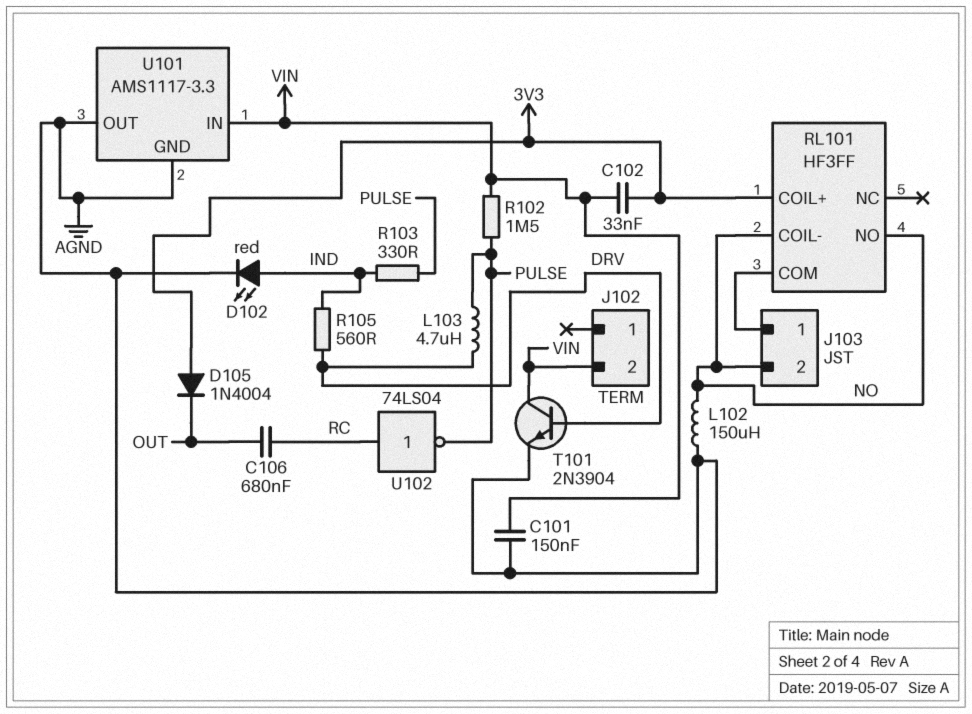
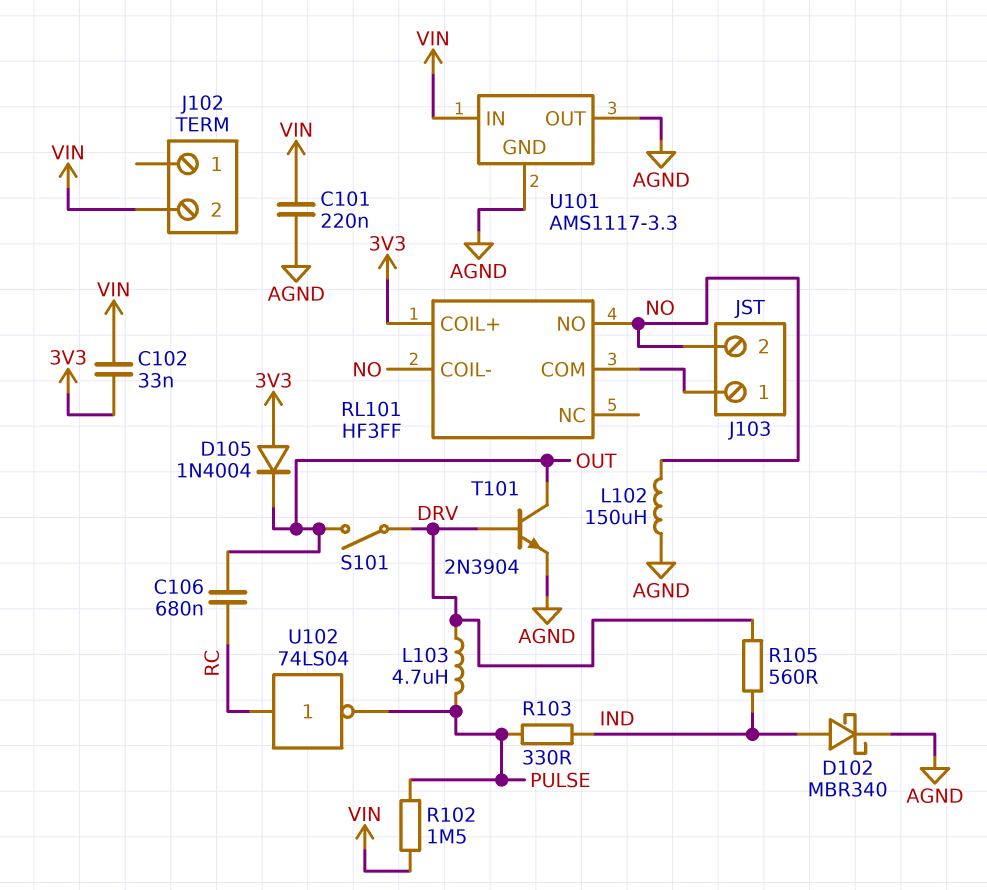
C101: 150nF (AGND, VIN) -> 220nF (AGND, VIN)
D102: LED red (A IND, K AGND) -> schottky MBR340 (A IND, K AGND)
S101: none -> switch (DRV, OUT)
T101: NPN 2N3904 (B DRV, C VIN, E AGND) -> NPN 2N3904 (B DRV, C OUT, E AGND)

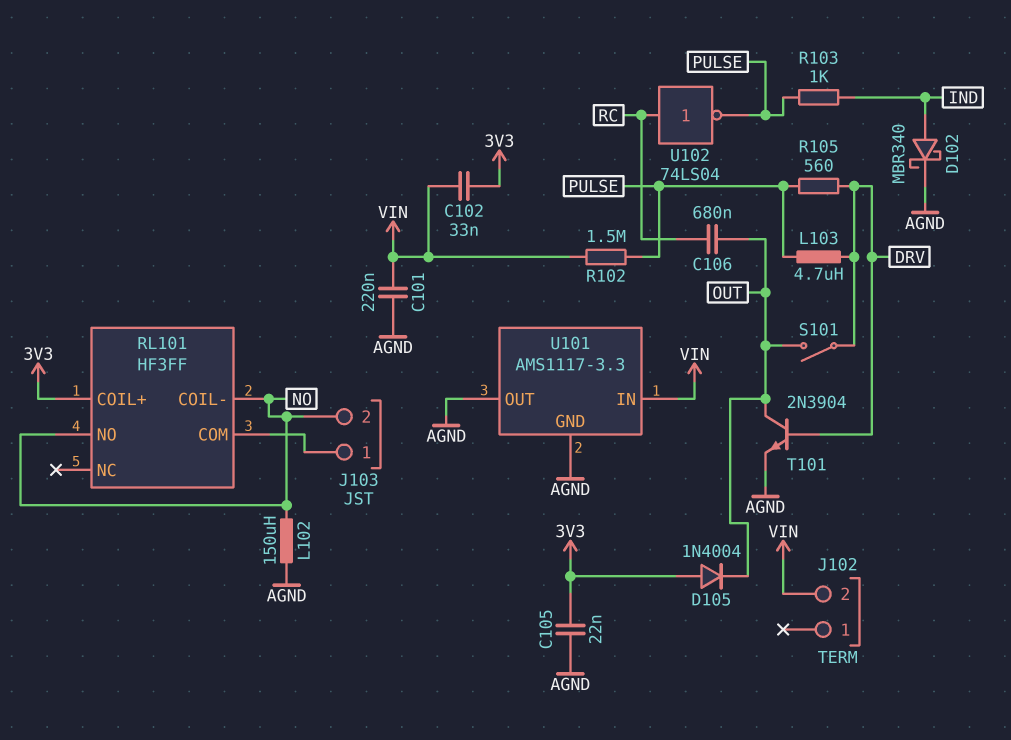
C105: none -> 22nF (3V3, AGND)
R103: 330 (IND, PULSE) -> 1k (IND, PULSE)
R105: 560 (DRV, IND) -> 560 (DRV, PULSE)

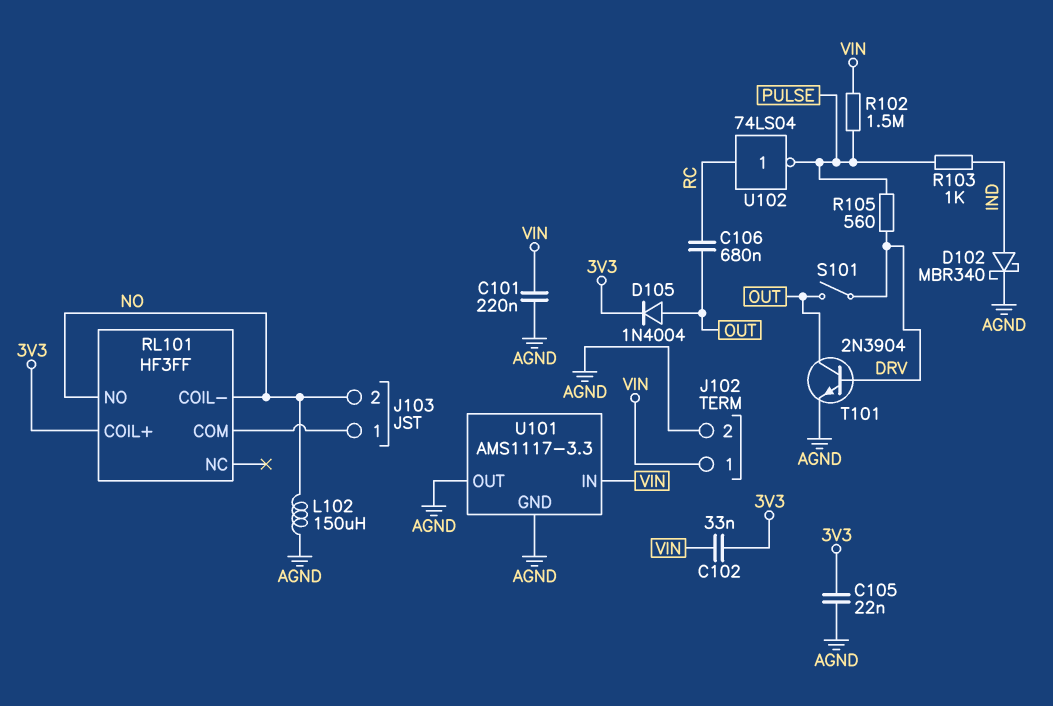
D105: diode 1N4004 (A 3V3, K OUT) -> diode 1N4004 (A OUT, K 3V3)
J102 pin 1: none -> VIN
J102 pin 2: VIN -> AGND
L103: 4.7uH (DRV, PULSE) -> none

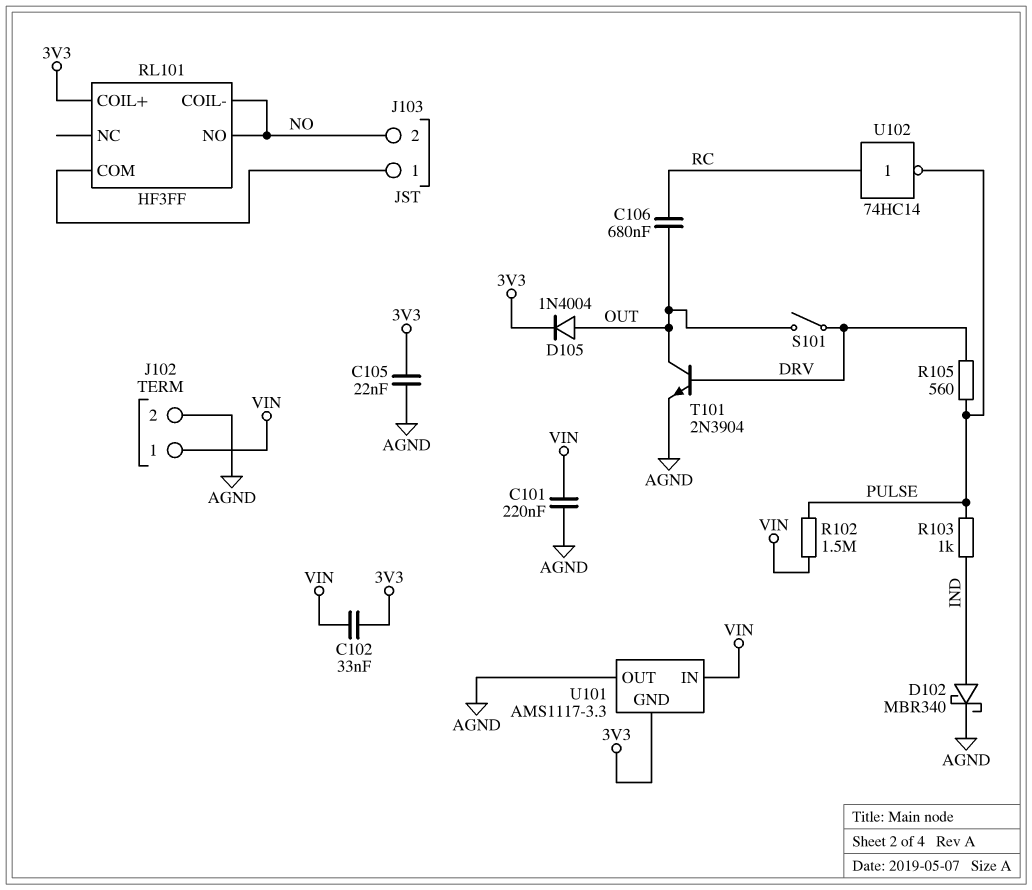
L102: 150uH (AGND, NO) -> none
U101 pin GND: AGND -> 3V3
U102: NOT 74LS04 (in RC, out PULSE) -> NOT 74HC14 (in RC, out PULSE)

